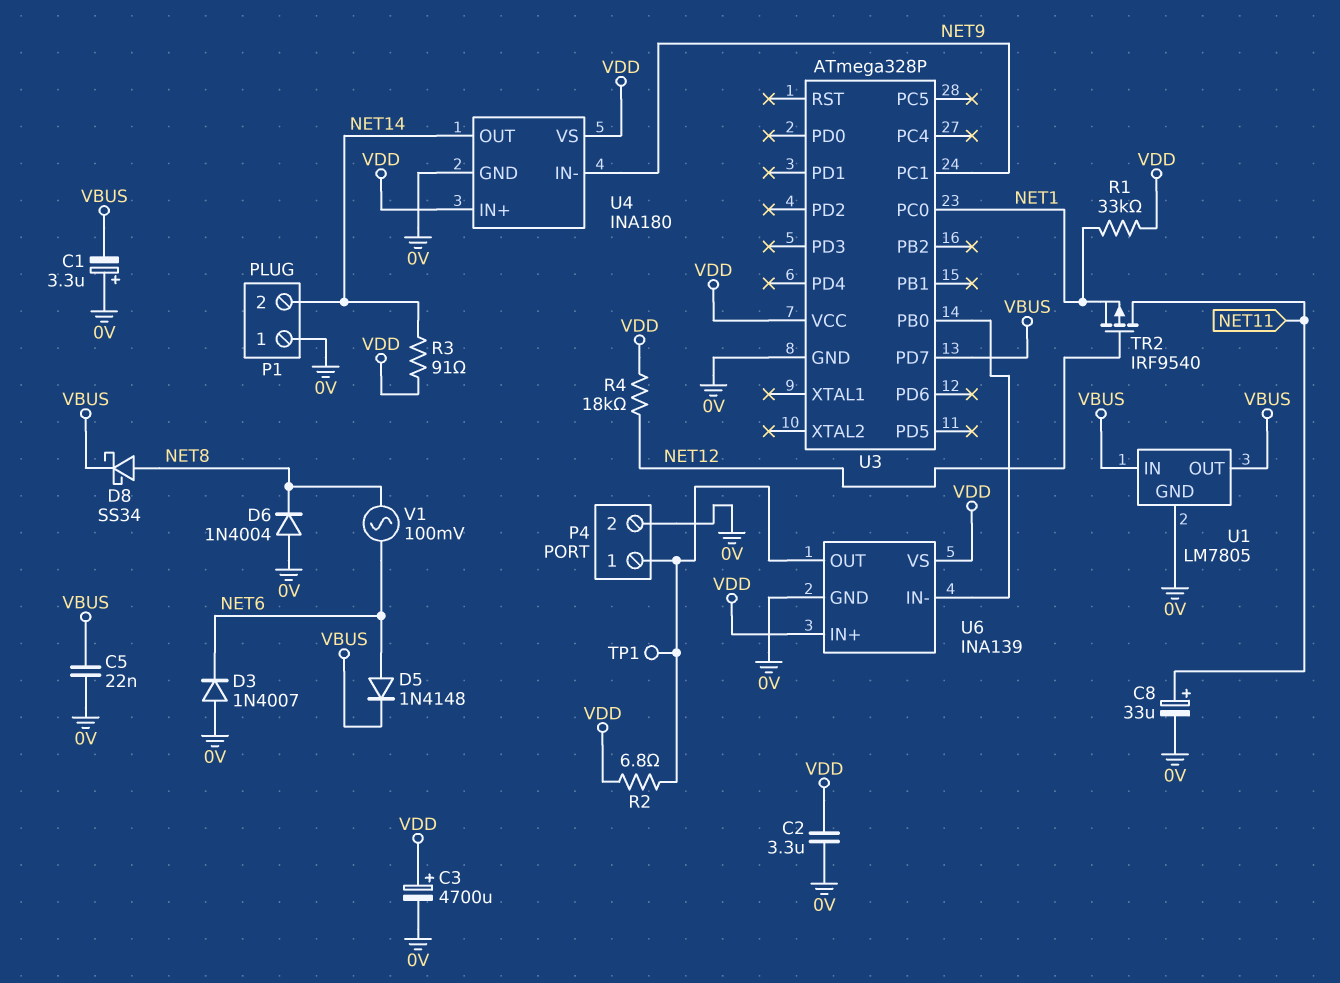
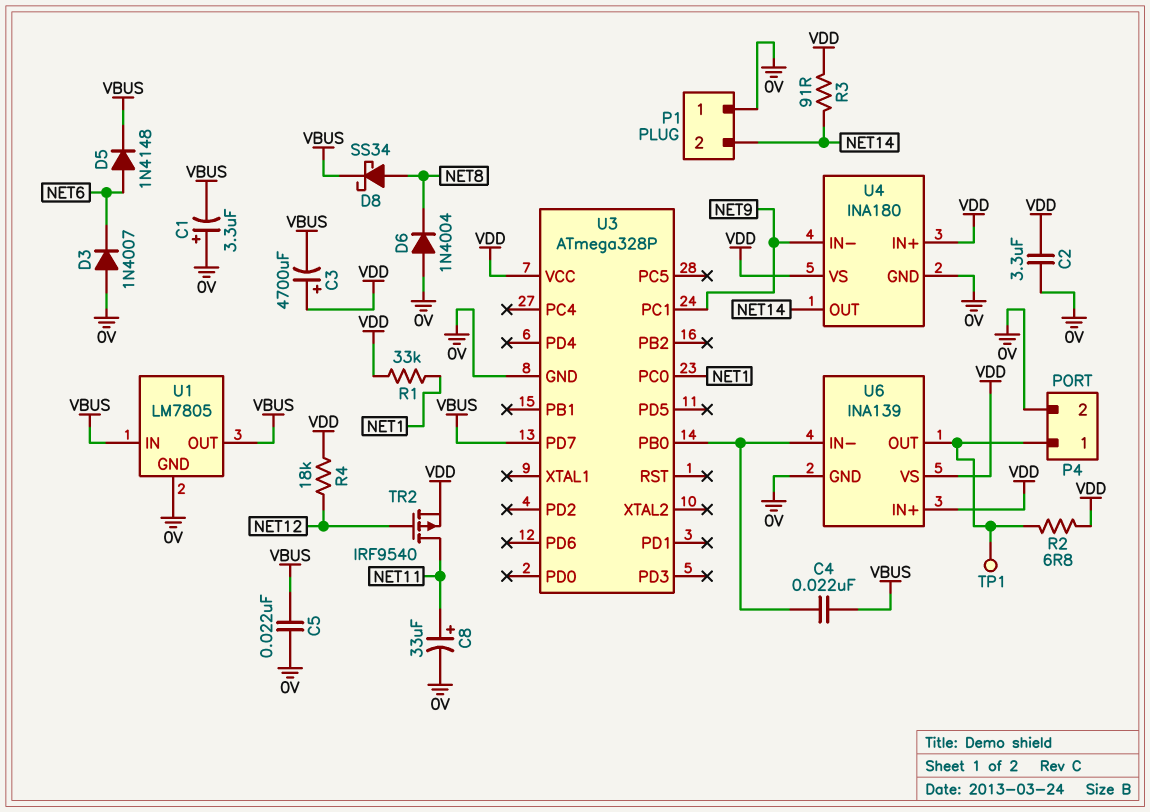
C3: 4700uF (plus VDD, minus 0V) -> 4700uF (plus VDD, minus VBUS)
C4: none -> 22nF (U3/PB0, VBUS)
TR2: PMOS IRF9540 (G NET12, D NET11, S NET1) -> PMOS IRF9540 (G NET12, D NET11, S VDD)
V1: AC 100mV (NET6, NET8) -> none

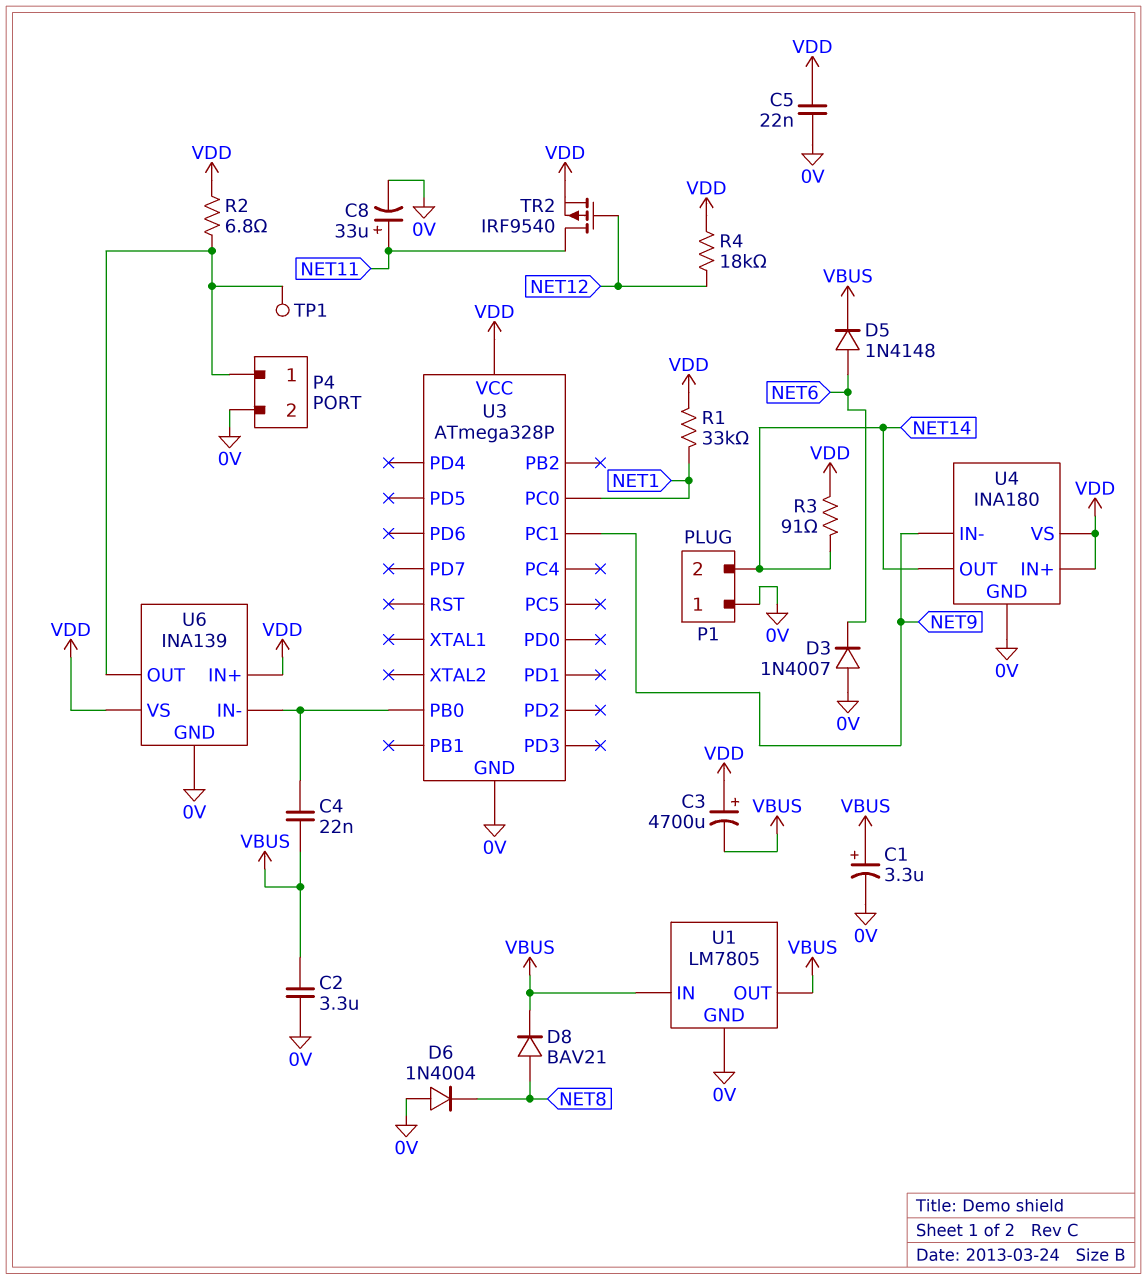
C1: 3.3uF (plus 0V, minus VBUS) -> 3.3uF (plus VBUS, minus 0V)
C2: 3.3uF (0V, VDD) -> 3.3uF (0V, VBUS)
C5: 22nF (0V, VBUS) -> 22nF (0V, VDD)
D8: schottky SS34 (A NET8, K VBUS) -> diode BAV21 (A NET8, K VBUS)
U3 pin PD7: VBUS -> none

